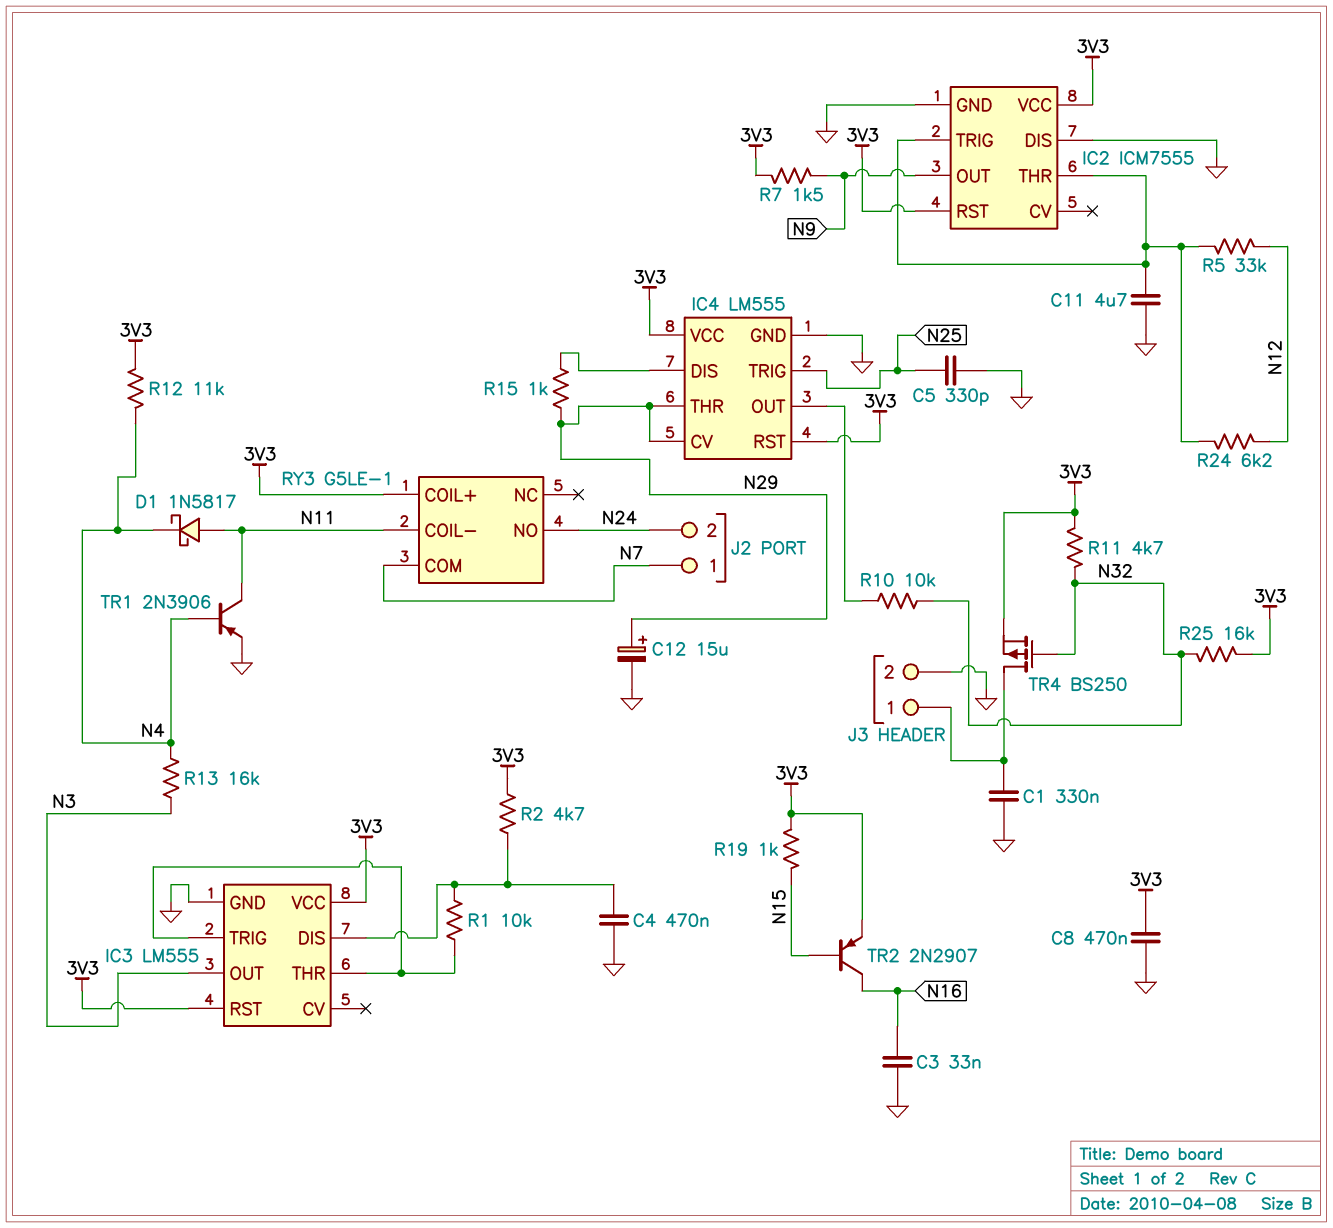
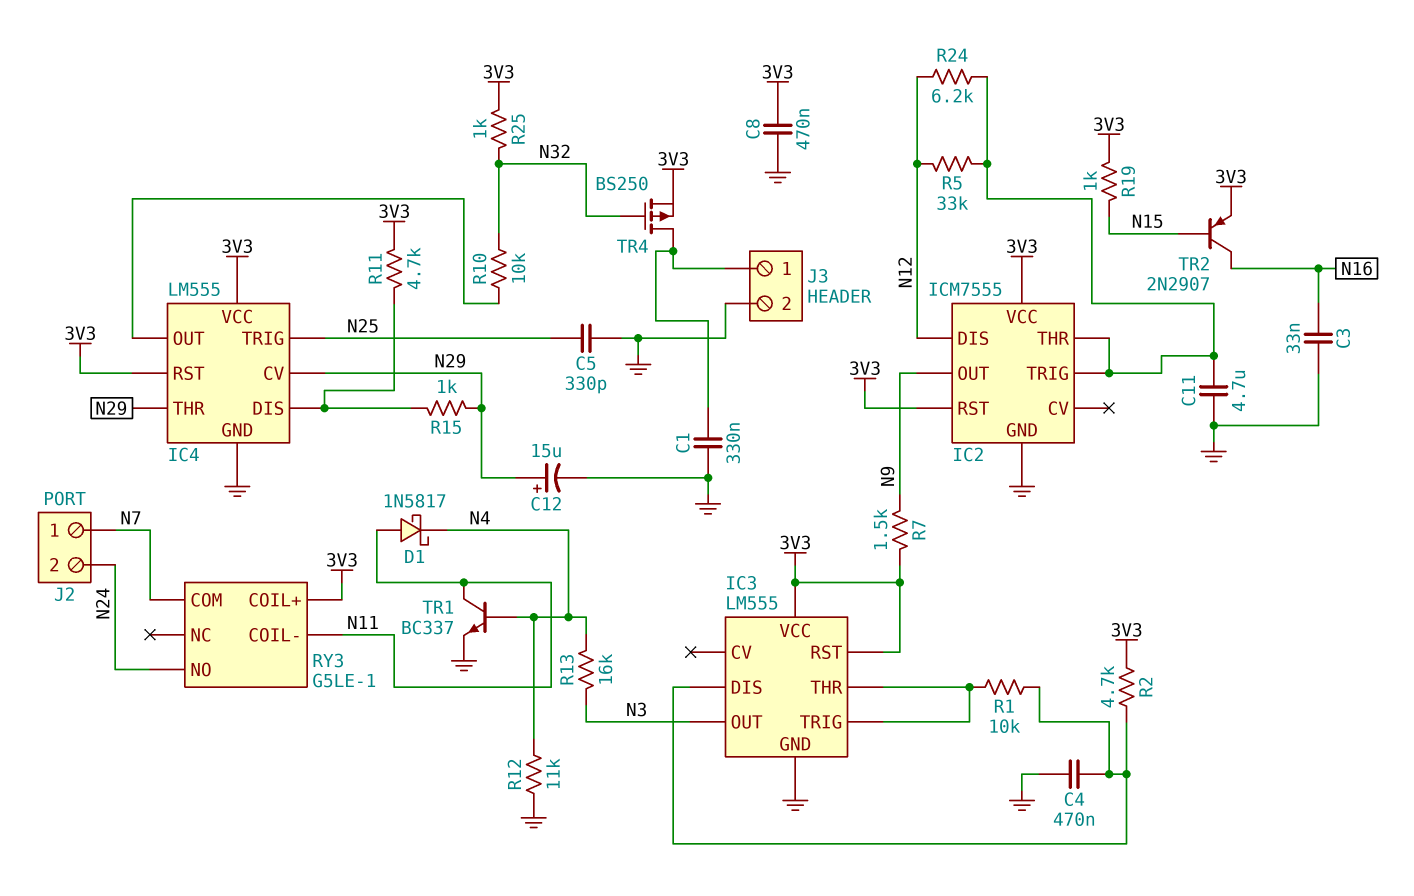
IC2 pin DIS: GND -> N12
R11: 4.7k (3V3, N32) -> 4.7k (3V3, IC4/DIS)
R12: 11k (3V3, N4) -> 11k (GND, N4)
R25: 16k (3V3, N32) -> 1k (3V3, N32)
TR1: PNP 2N3906 (B N4, C N11, E GND) -> NPN BC337 (B N4, C N11, E GND)

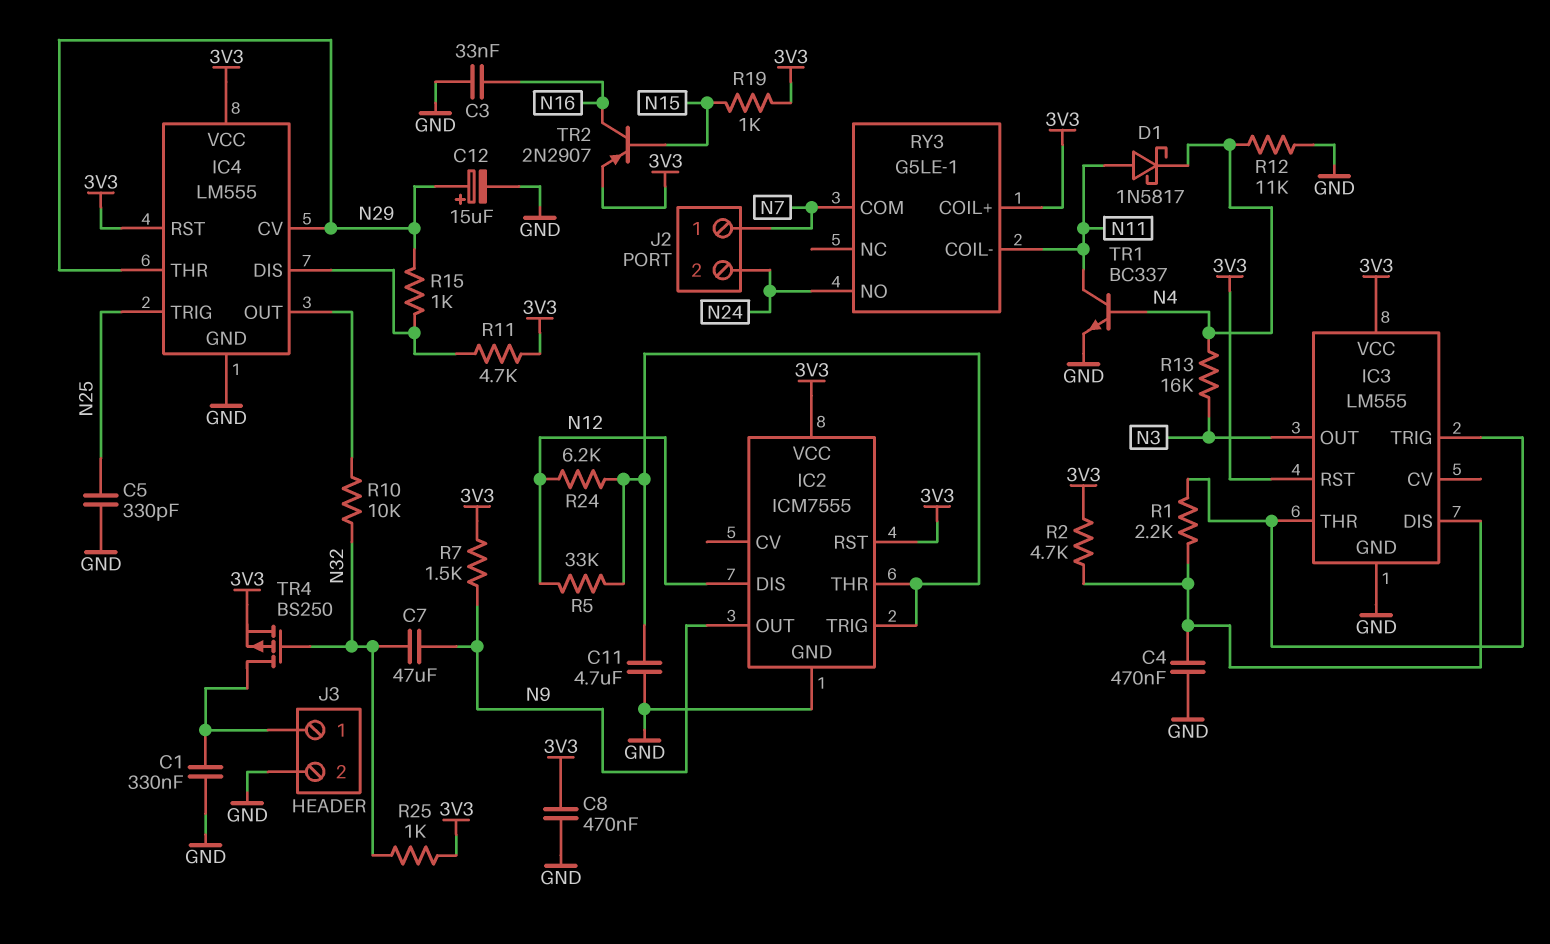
C7: none -> 47uF (N9, N32)
R1: 10k (IC3/DIS, IC3/THR) -> 2.2k (IC3/DIS, IC3/THR)

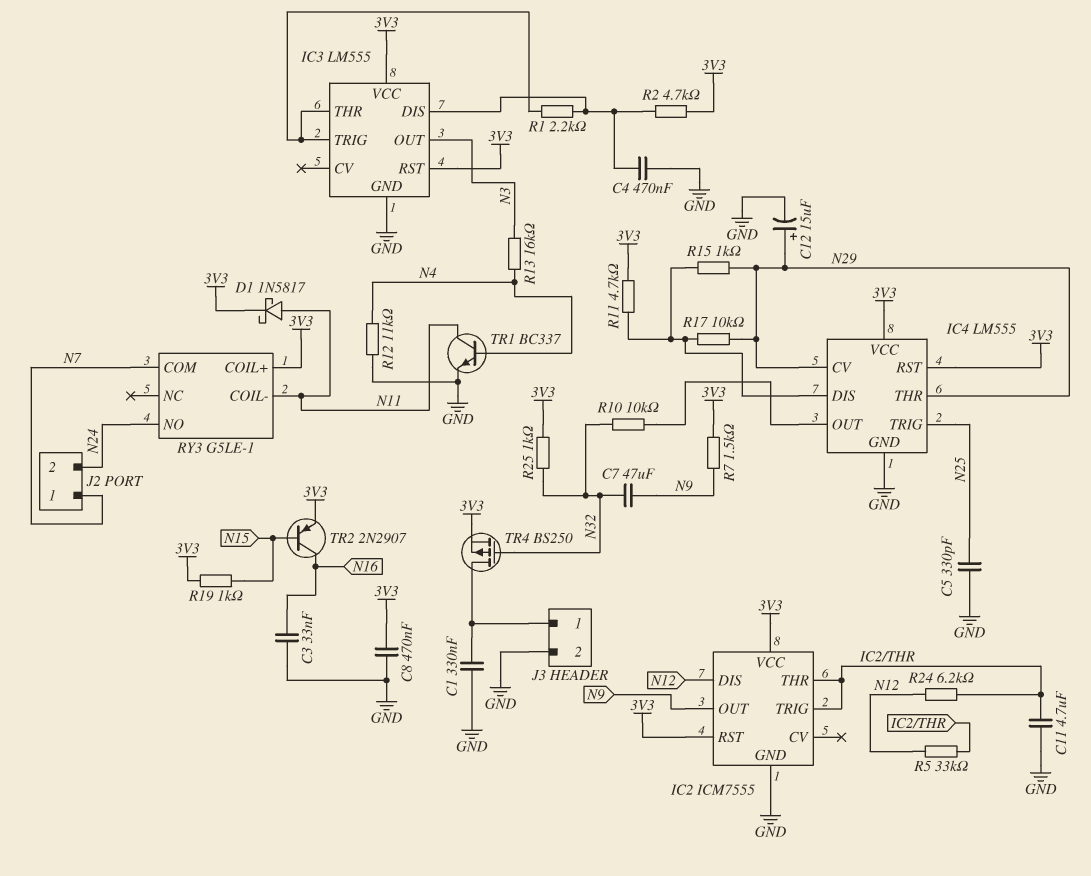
D1: schottky 1N5817 (A N11, K N4) -> schottky 1N5817 (A N11, K 3V3)
R17: none -> 10k (IC4/DIS, N29)

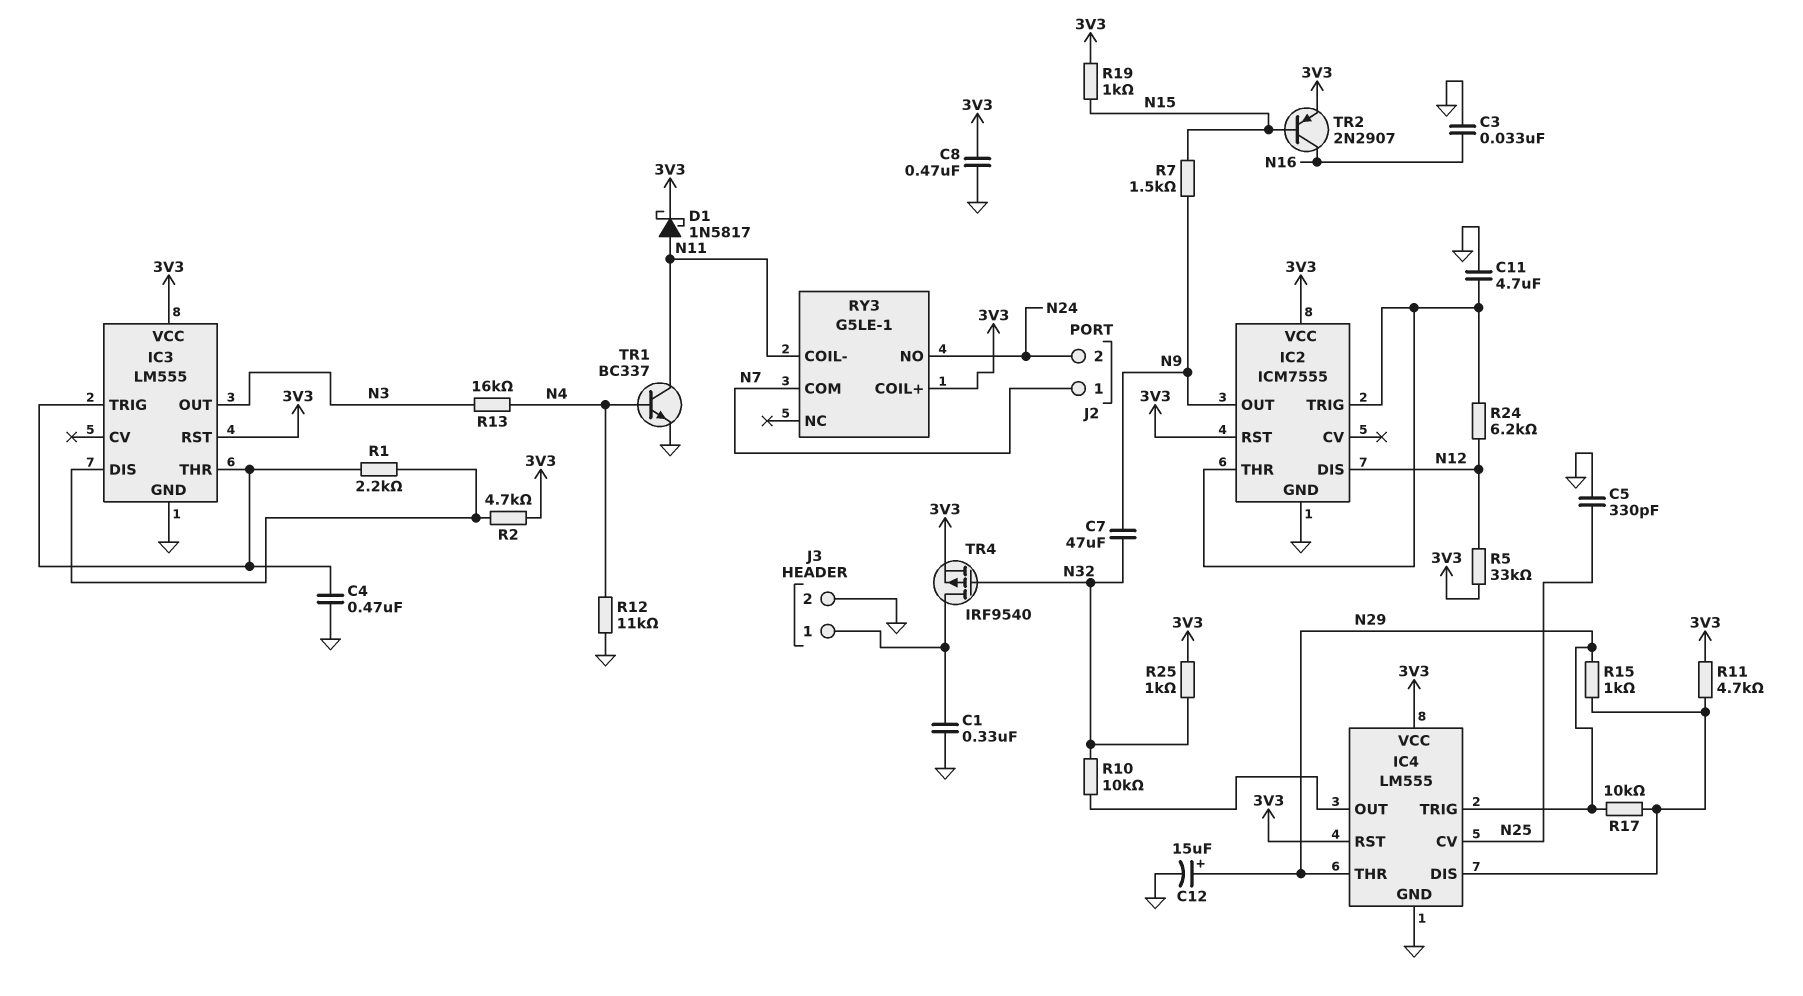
C4: 470nF (GND, IC3/DIS) -> 470nF (GND, IC3/THR)
IC4 pin CV: N29 -> N25
IC4 pin TRIG: N25 -> N29
R5: 33k (IC2/THR, N12) -> 33k (3V3, N12)
R7: 1.5k (3V3, N9) -> 1.5k (N9, N15)
TR4: PMOS BS250 (G N32, D J3/1, S 3V3) -> PMOS IRF9540 (G N32, D J3/1, S 3V3)

